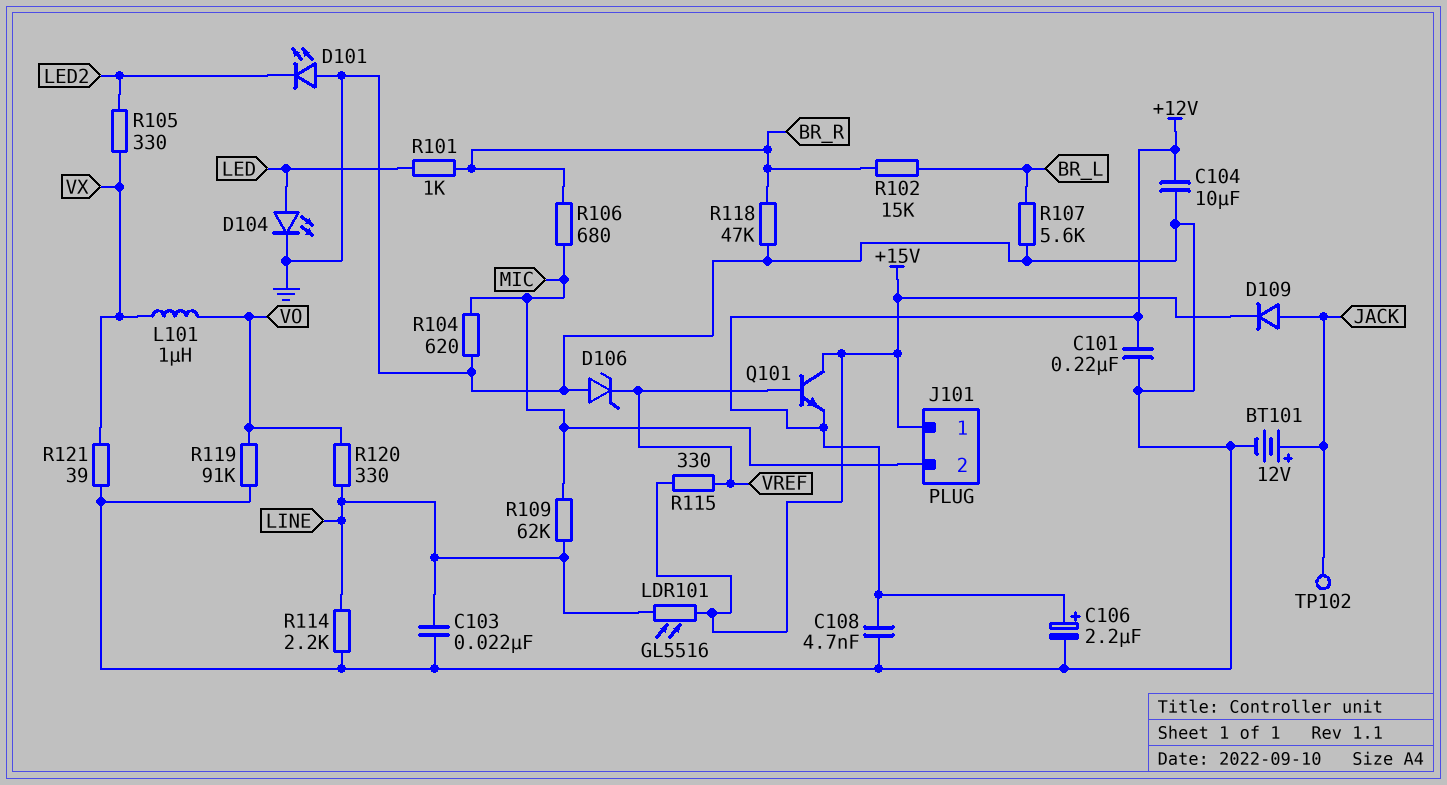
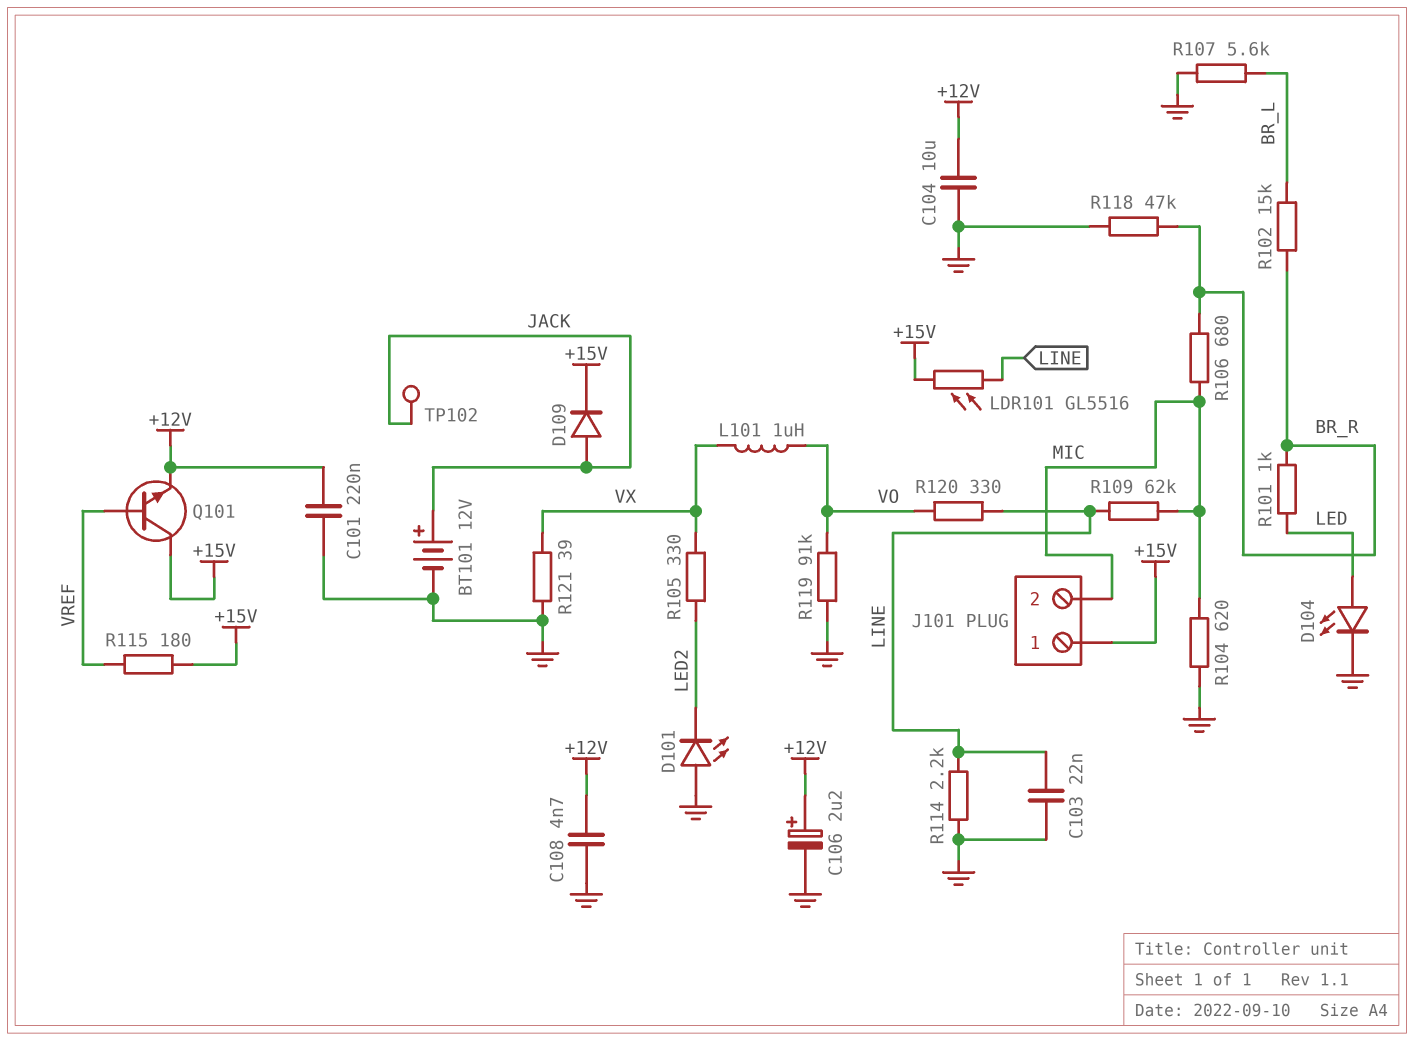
D106: zener (A GND, K VREF) -> none
R115: 330 (+15V, VREF) -> 180 (+15V, VREF)

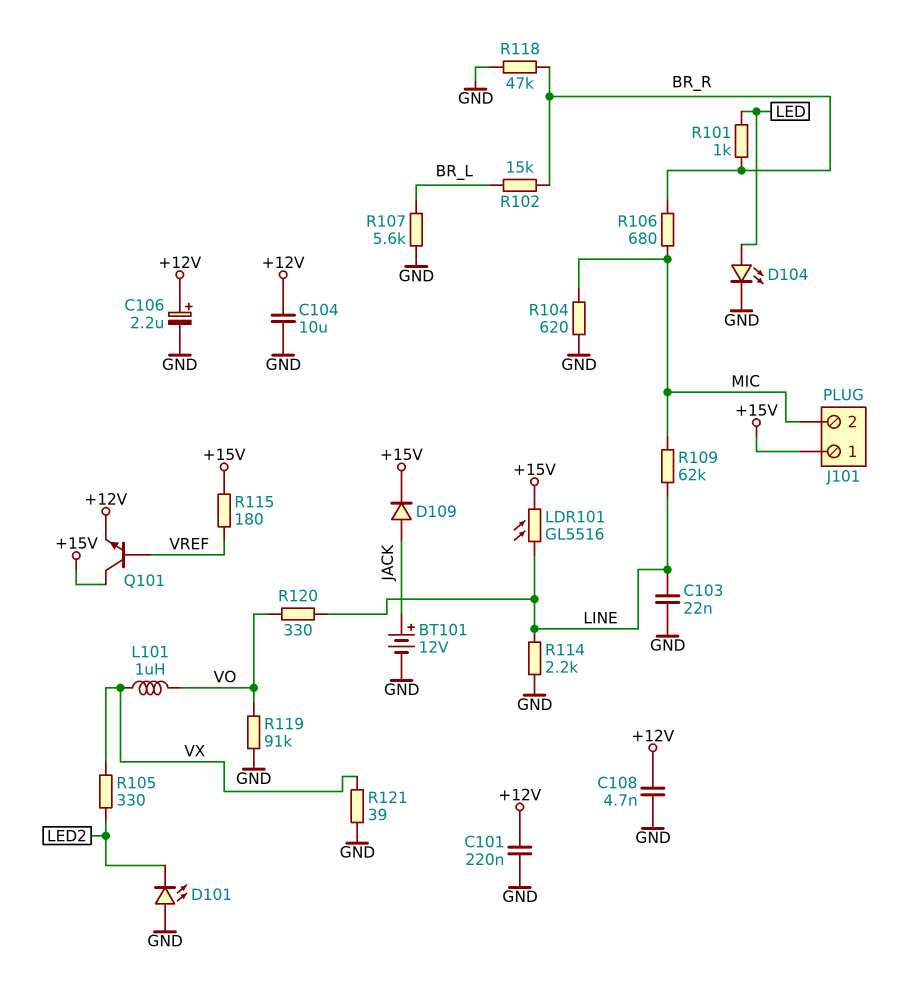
TP102: test point (JACK) -> none

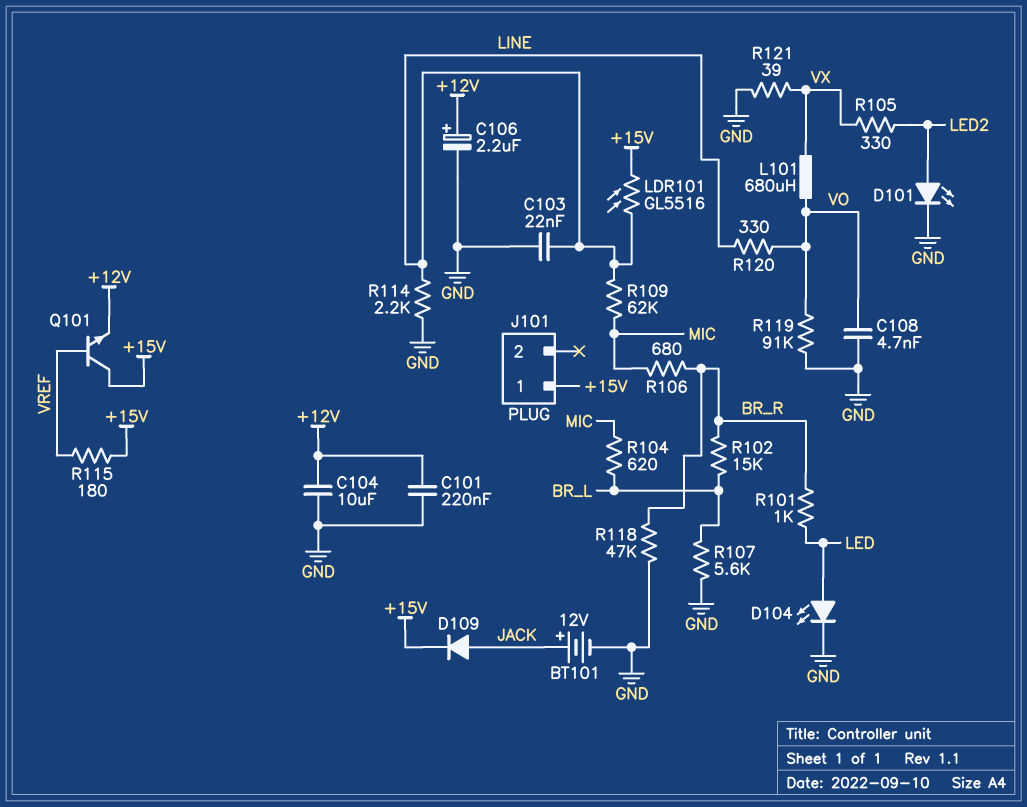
C108: 4.7nF (+12V, GND) -> 4.7nF (GND, VO)
D101: LED (A GND, K LED2) -> LED (A LED2, K GND)
J101 pin 2: MIC -> none
L101: 1uH (VO, VX) -> 680uH (VO, VX)
R104: 620 (GND, MIC) -> 620 (BR_L, MIC)

